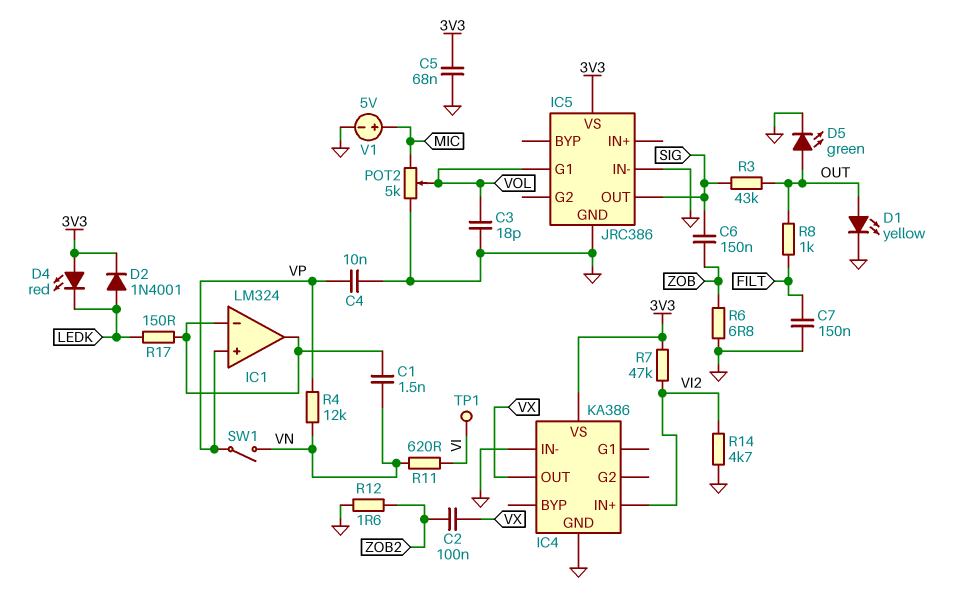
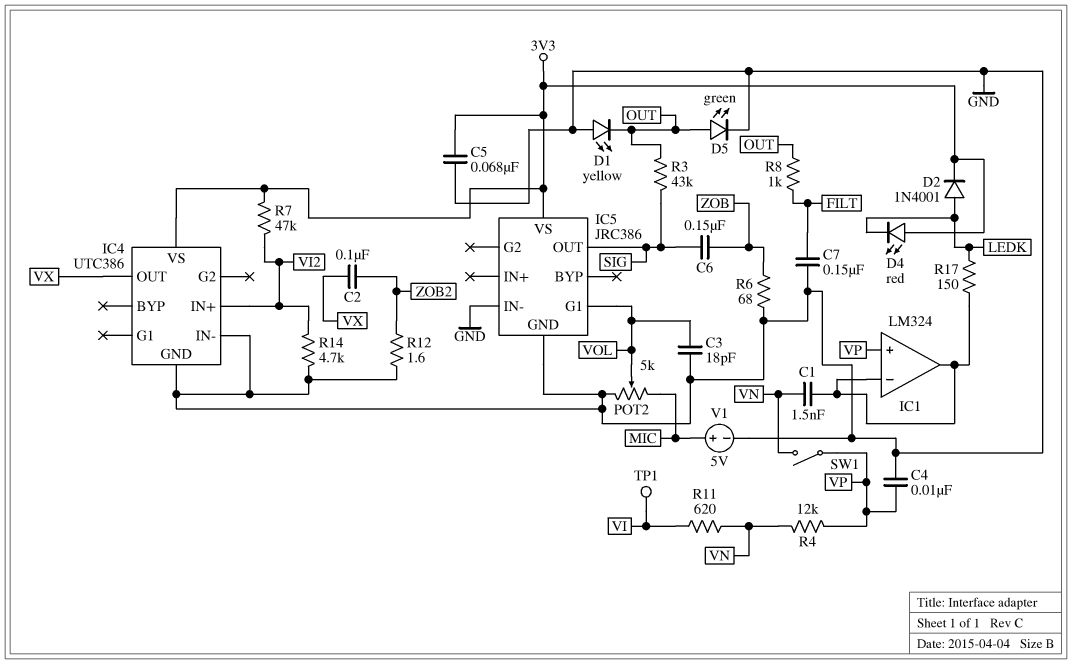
D1: LED yellow (A OUT, K GND) -> LED yellow (A GND, K OUT)
IC4: KA386 -> UTC386
R6: 6.8 (GND, ZOB) -> 68 (GND, ZOB)

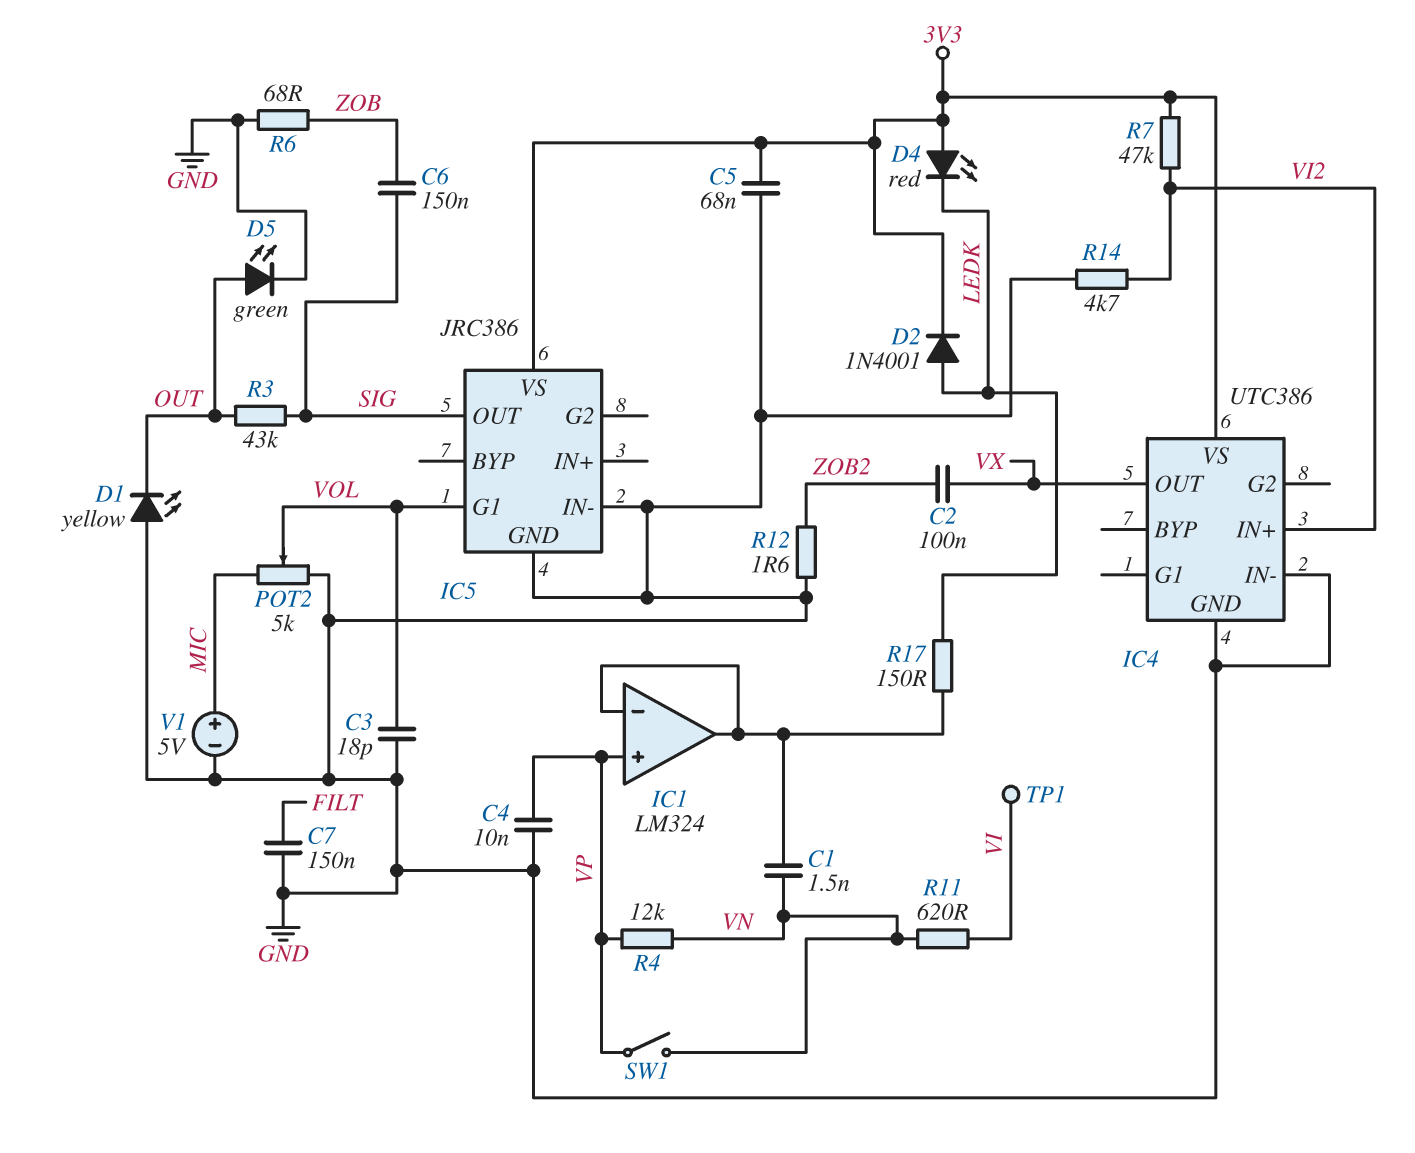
R8: 1k (FILT, OUT) -> none

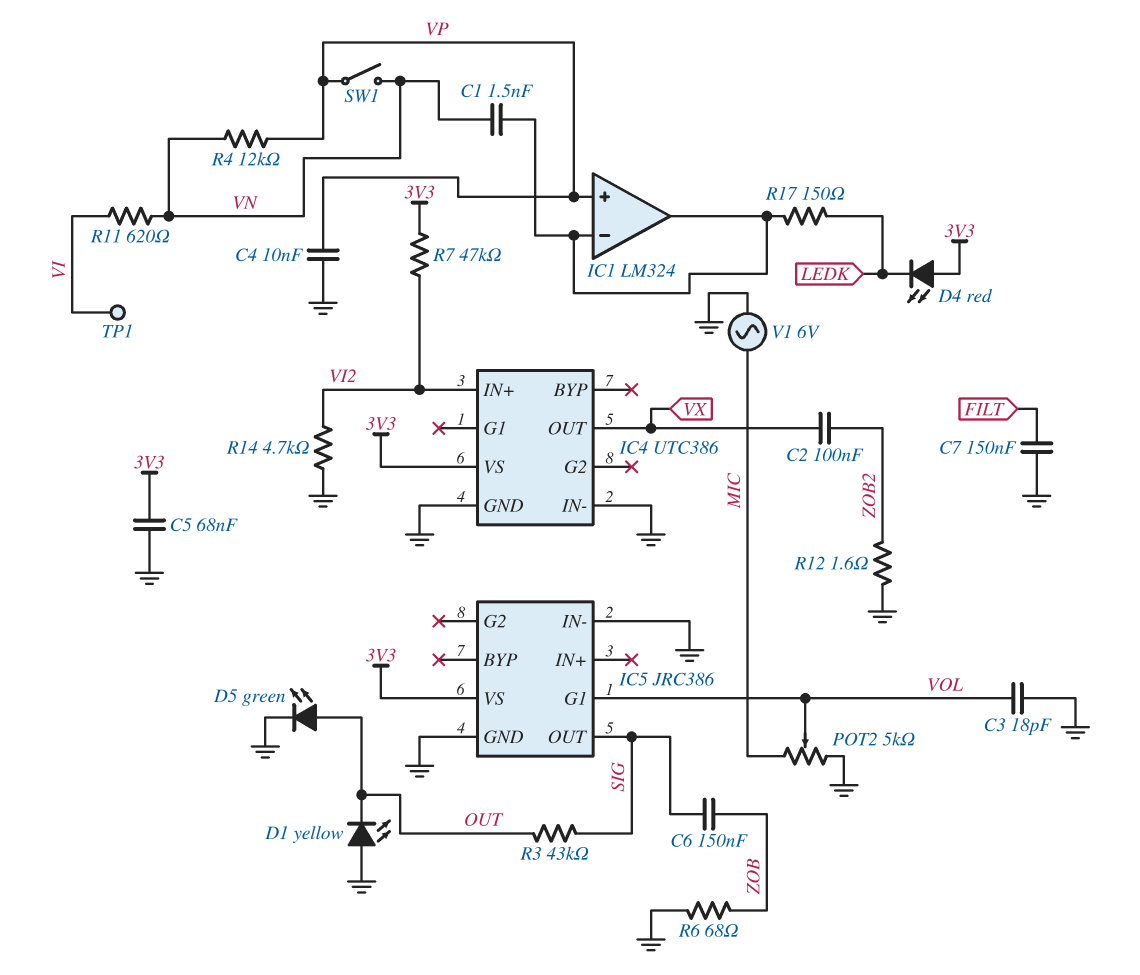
D2: diode 1N4001 (A LEDK, K 3V3) -> none
V1: 5V (plus MIC, minus GND) -> AC 6V (GND, MIC)

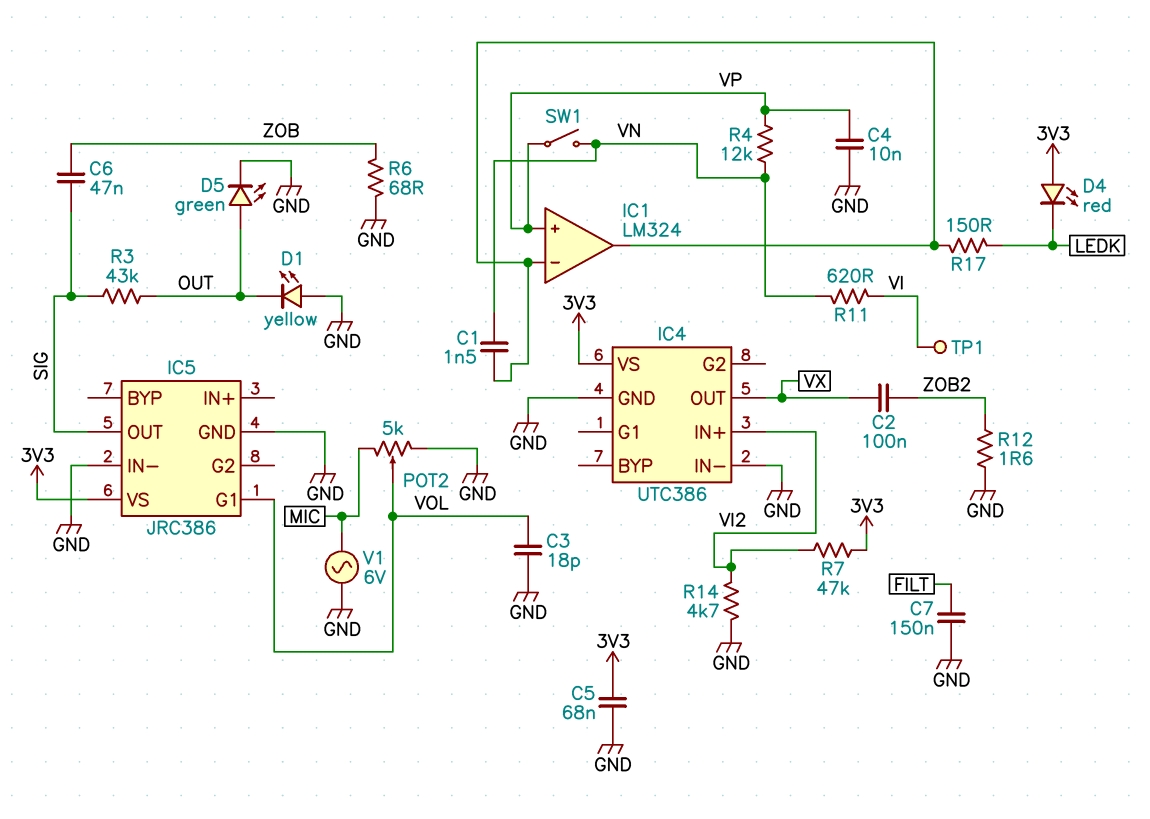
C6: 150nF (SIG, ZOB) -> 47nF (SIG, ZOB)

